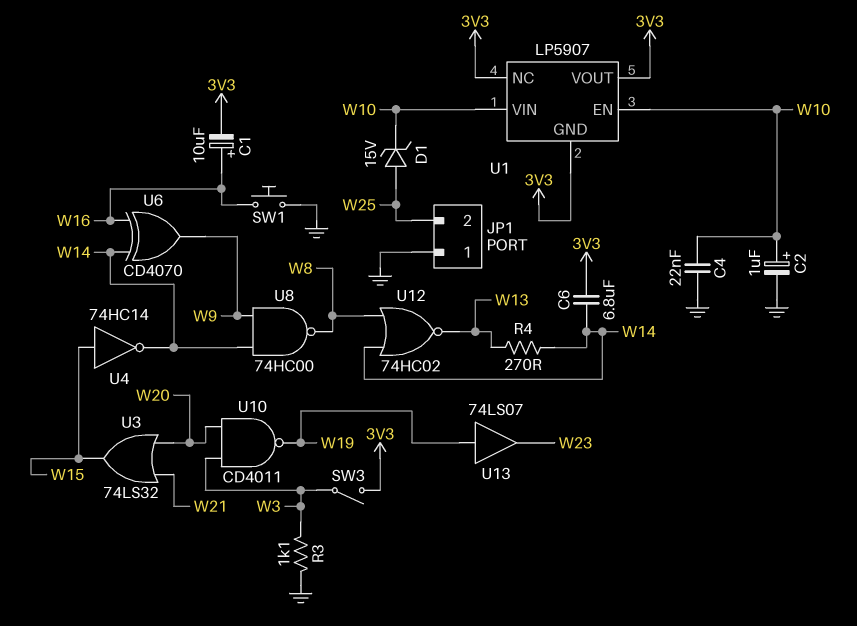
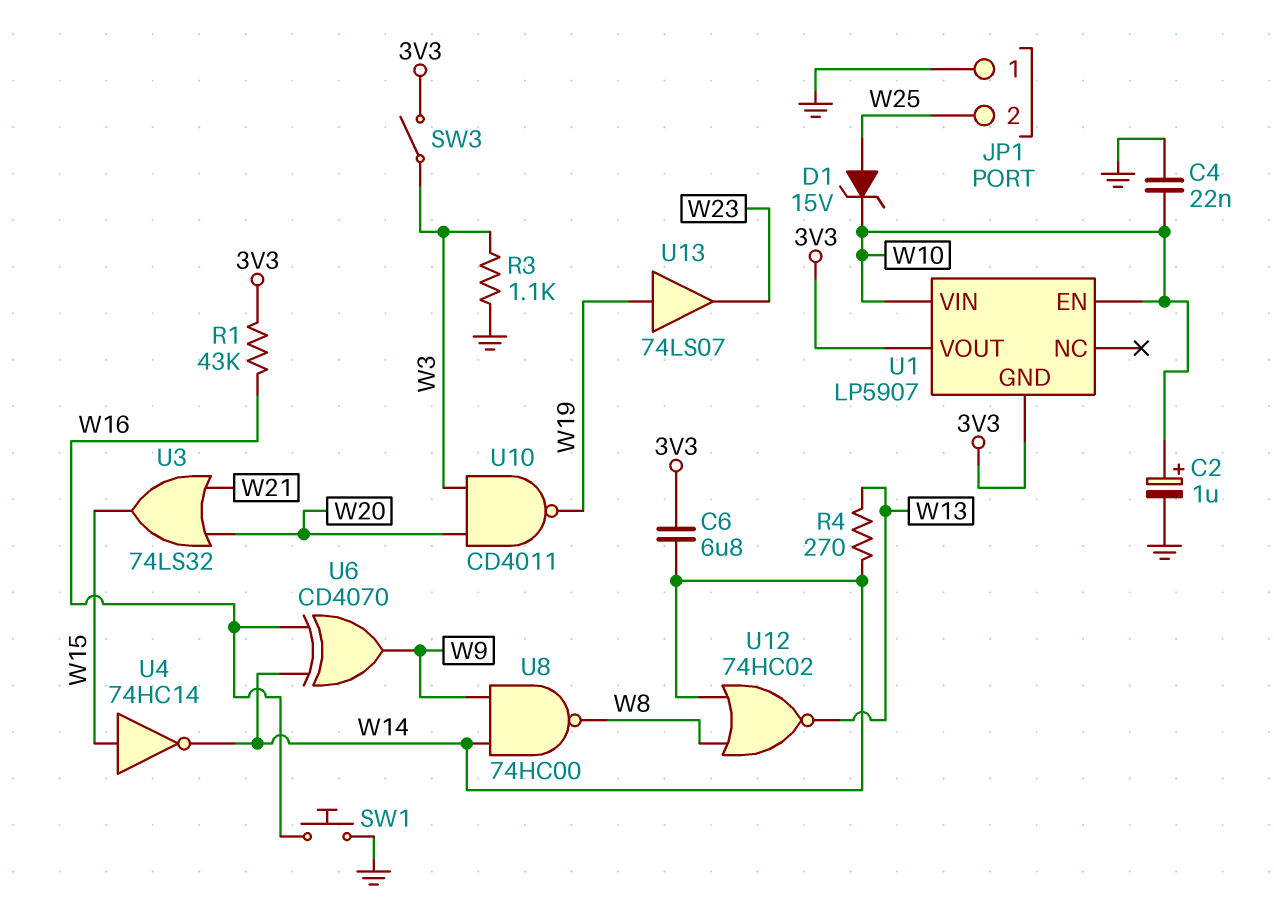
C1: 10uF (plus W16, minus 3V3) -> none
R1: none -> 43k (3V3, W16)
U1 pin NC: 3V3 -> none

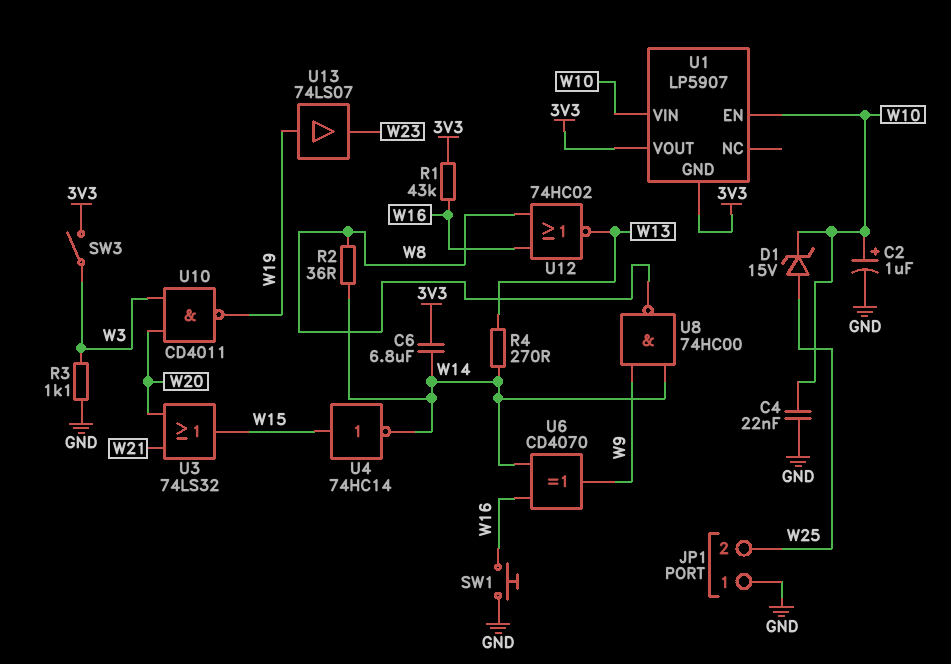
R2: none -> 36 (W8, W14)
U12: NOR 74HC02 (in W8, in W14, out W13) -> NOR 74HC02 (in W8, in W16, out W13)

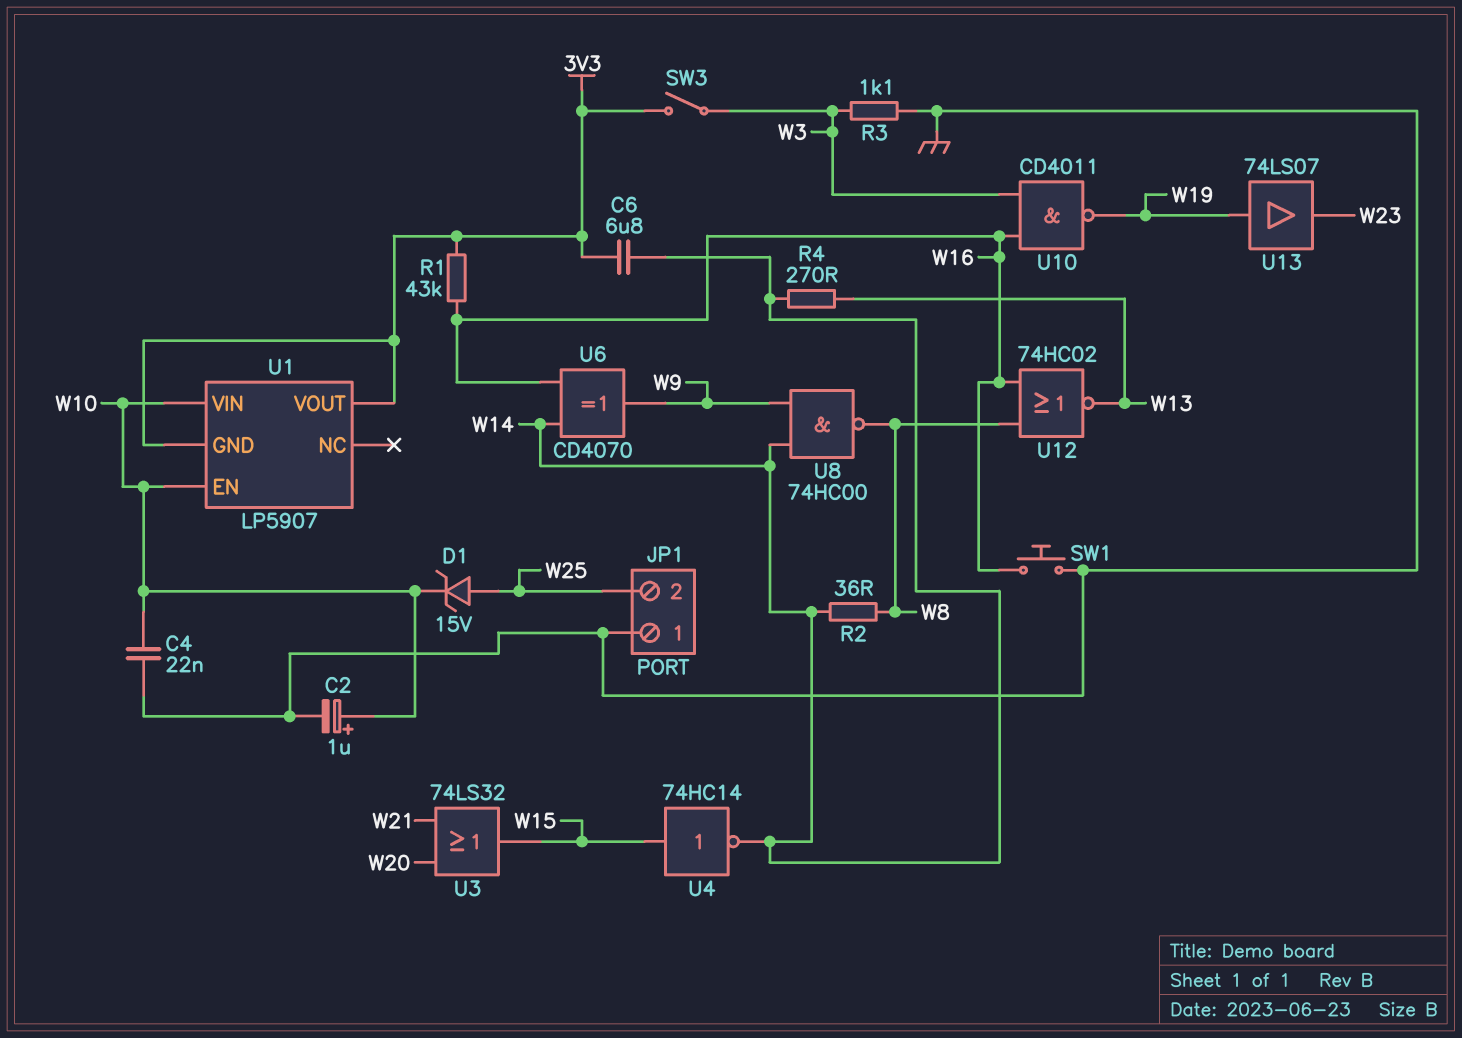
U10: NAND CD4011 (in W3, in W20, out W19) -> NAND CD4011 (in W3, in W16, out W19)

